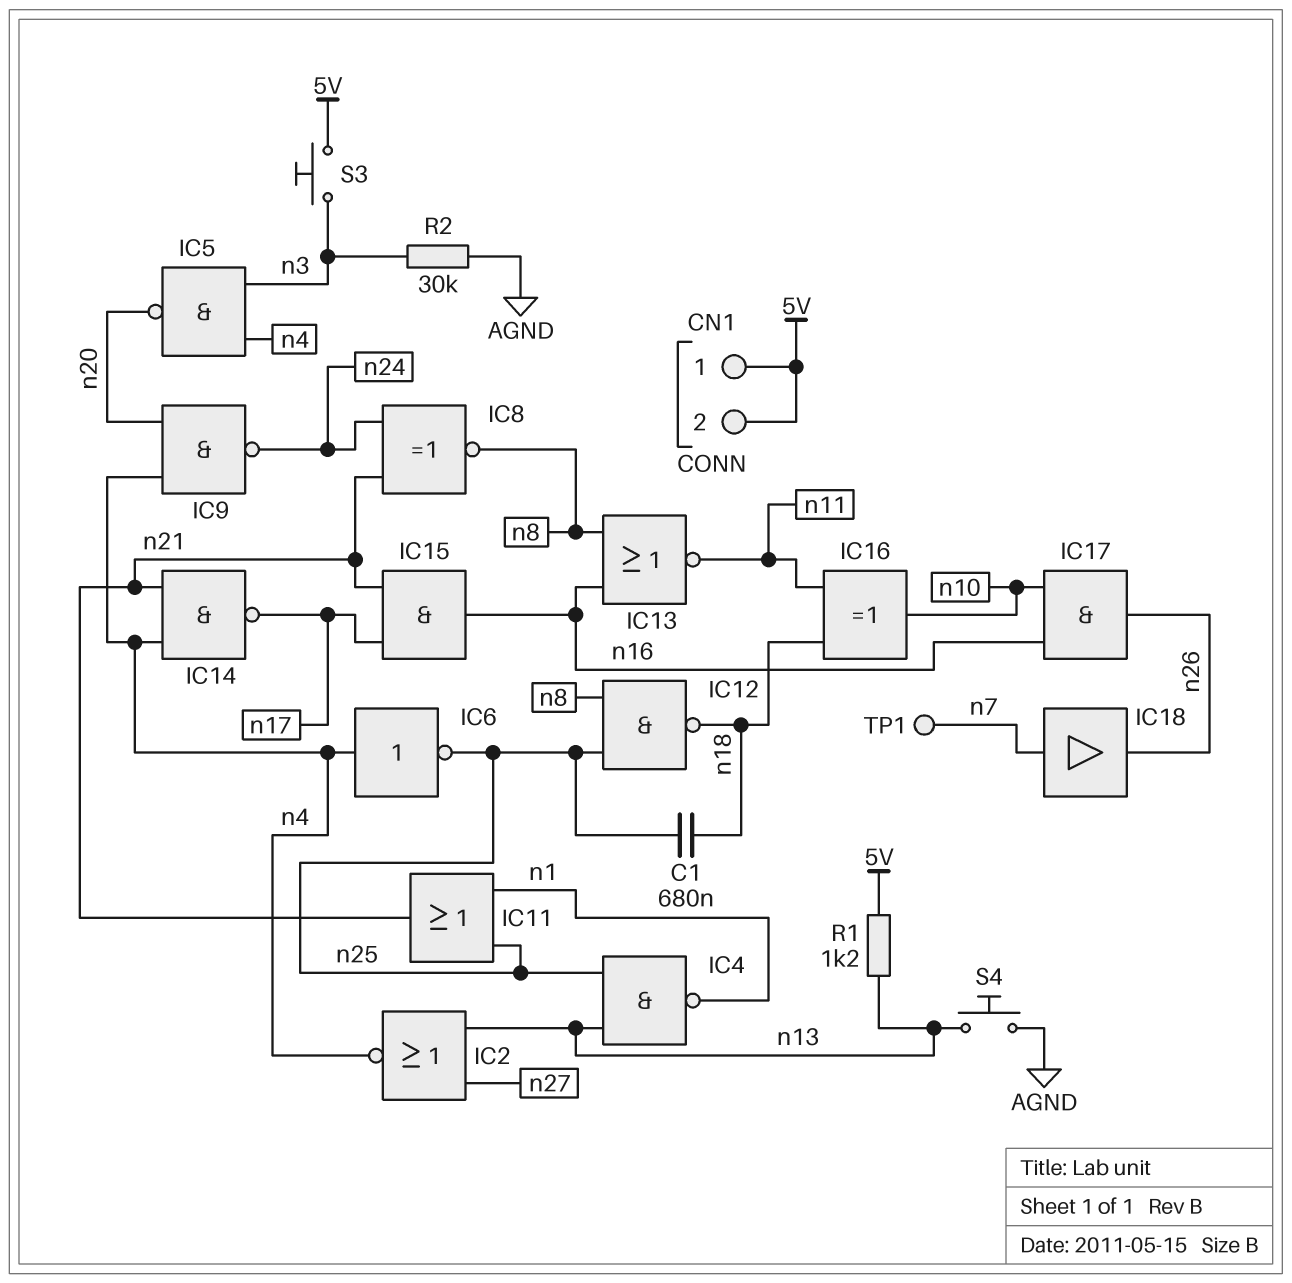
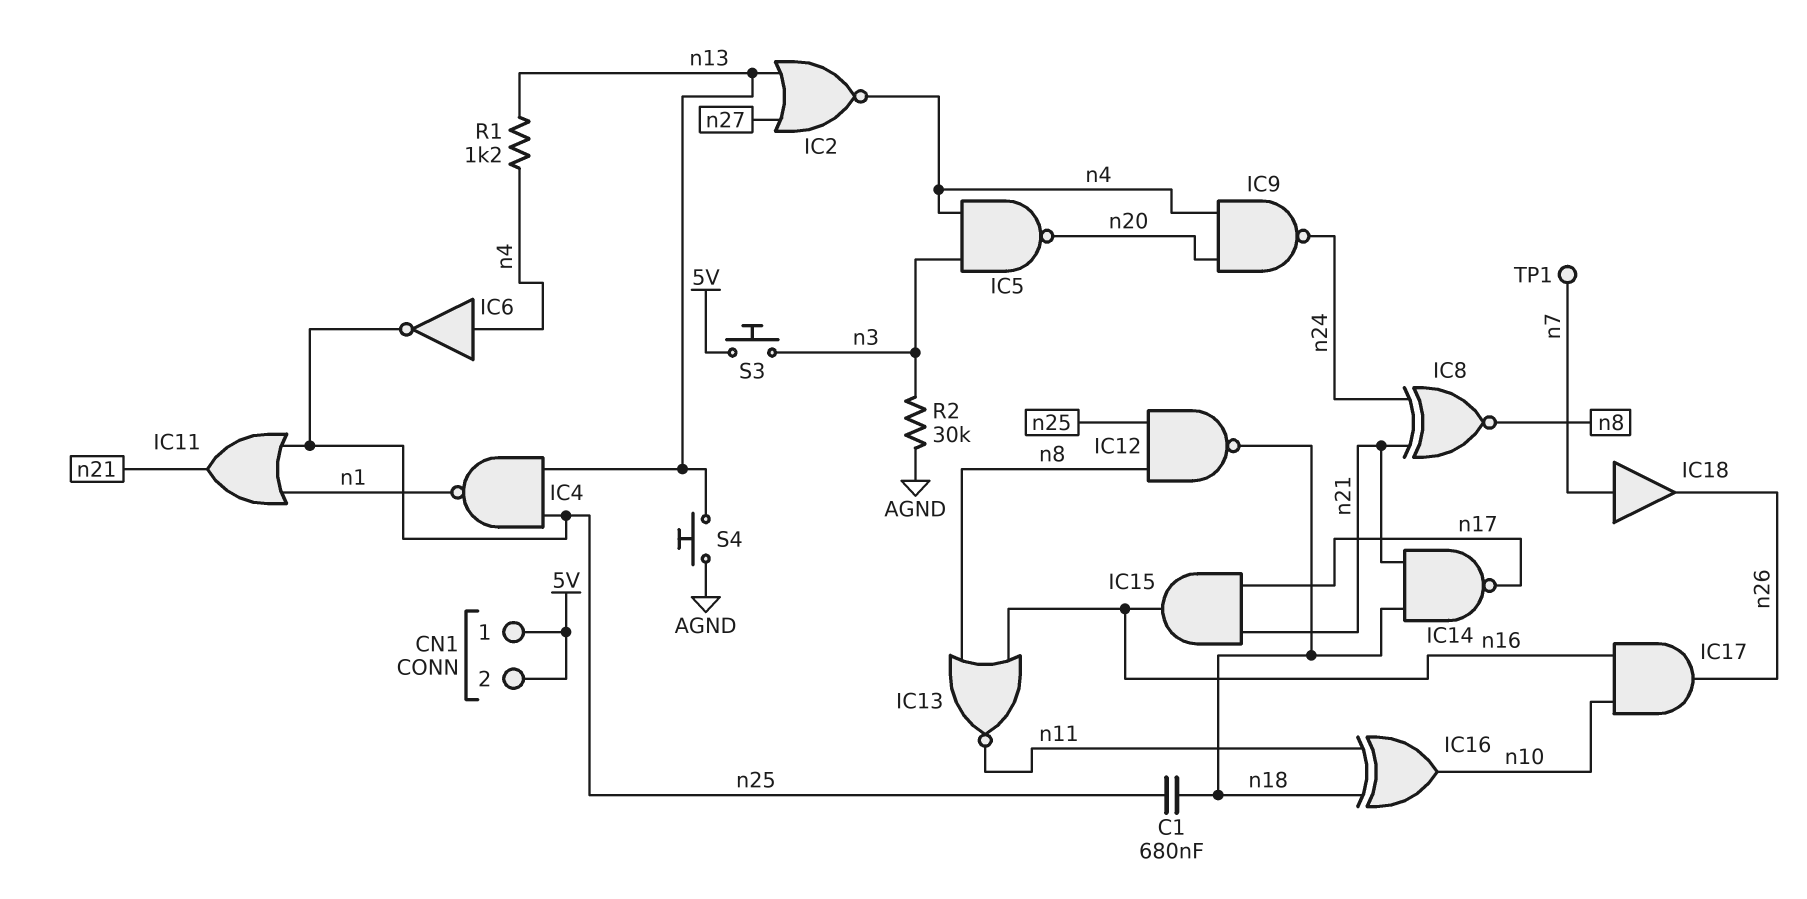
IC14: NAND (in n4, in n21, out n17) -> NAND (in n18, in n21, out n17)
R1: 1.2k (5V, n13) -> 1.2k (n4, n13)

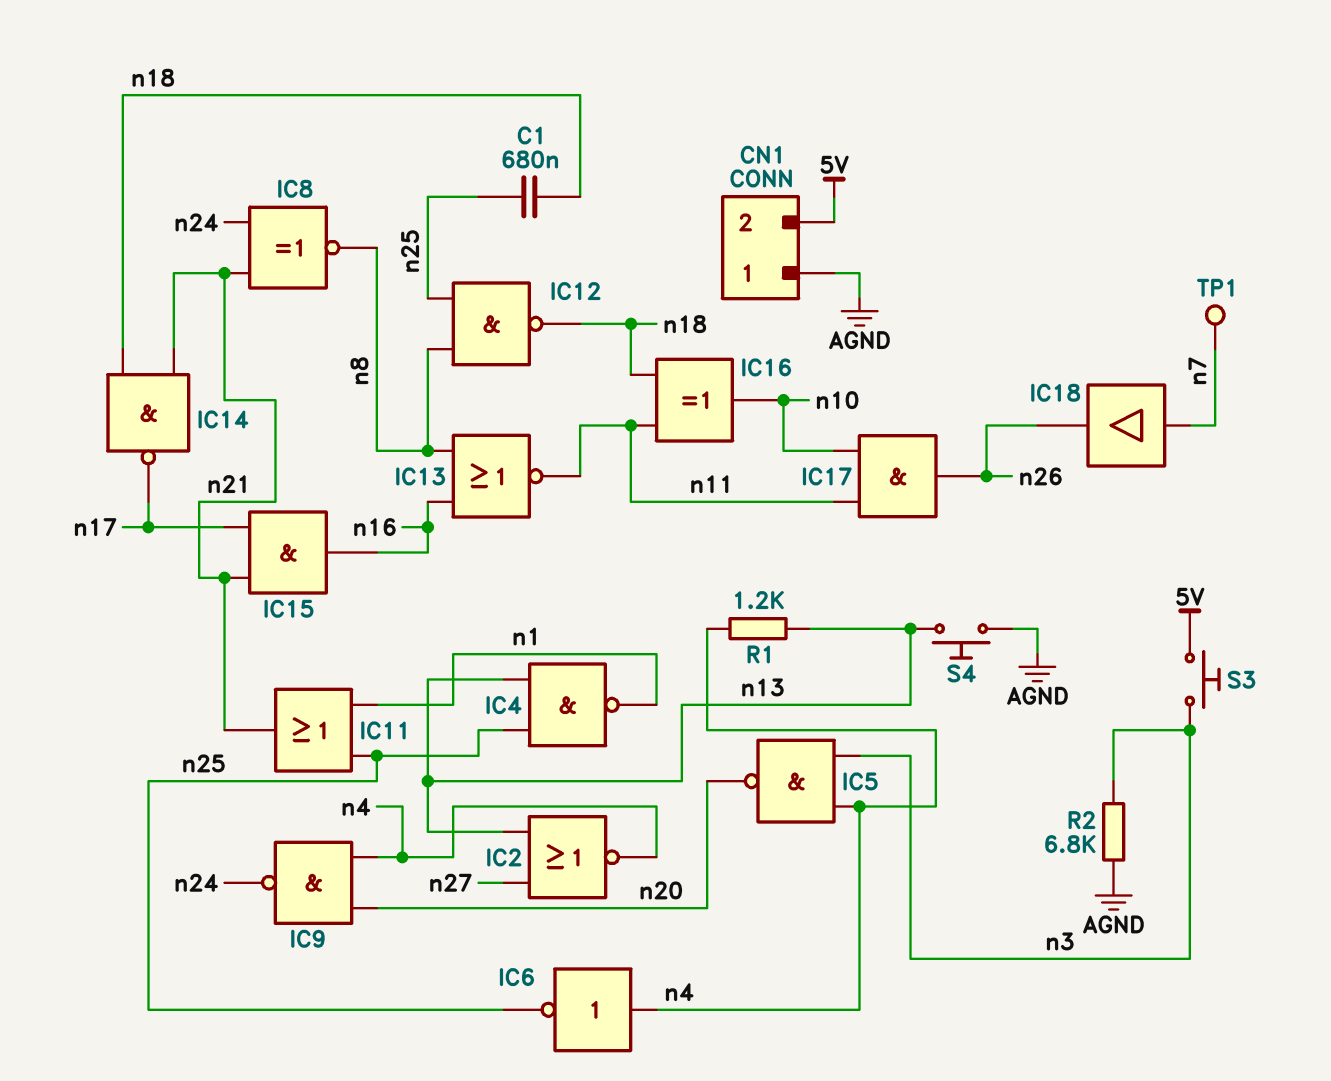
CN1 pin 1: 5V -> AGND
IC17: AND (in n10, in n16, out n26) -> AND (in n10, in n11, out n26)
R2: 30k (AGND, n3) -> 6.8k (AGND, n3)

